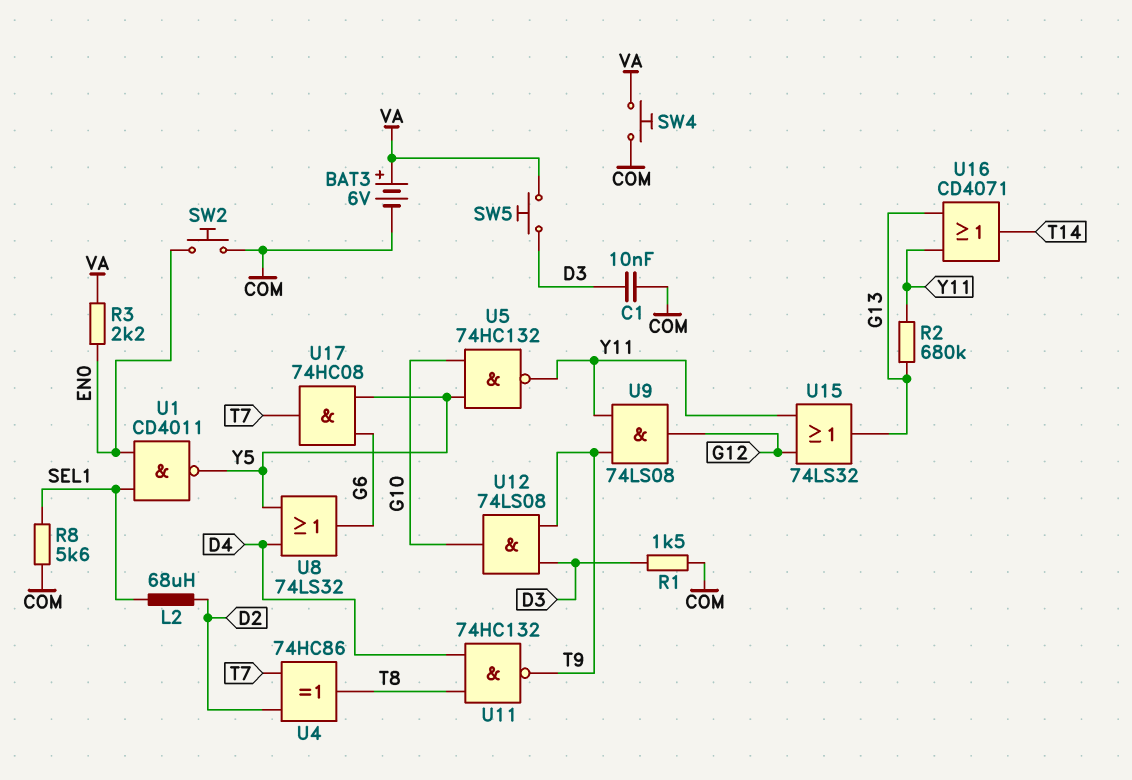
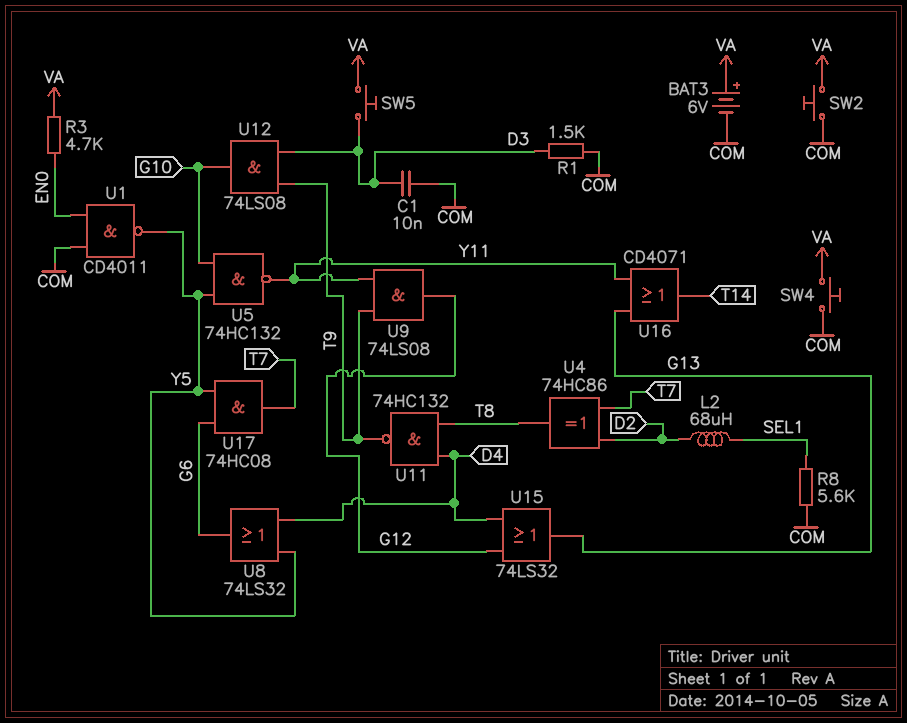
R2: 680k (G13, Y11) -> none
R3: 2.2k (EN0, VA) -> 4.7k (EN0, VA)
SW2: button (COM, EN0) -> button (COM, VA)
U1: NAND CD4011 (in EN0, in SEL1, out Y5) -> NAND CD4011 (in COM, in EN0, out Y5)
U15: OR 74LS32 (in G12, in Y11, out G13) -> OR 74LS32 (in D4, in G12, out G13)

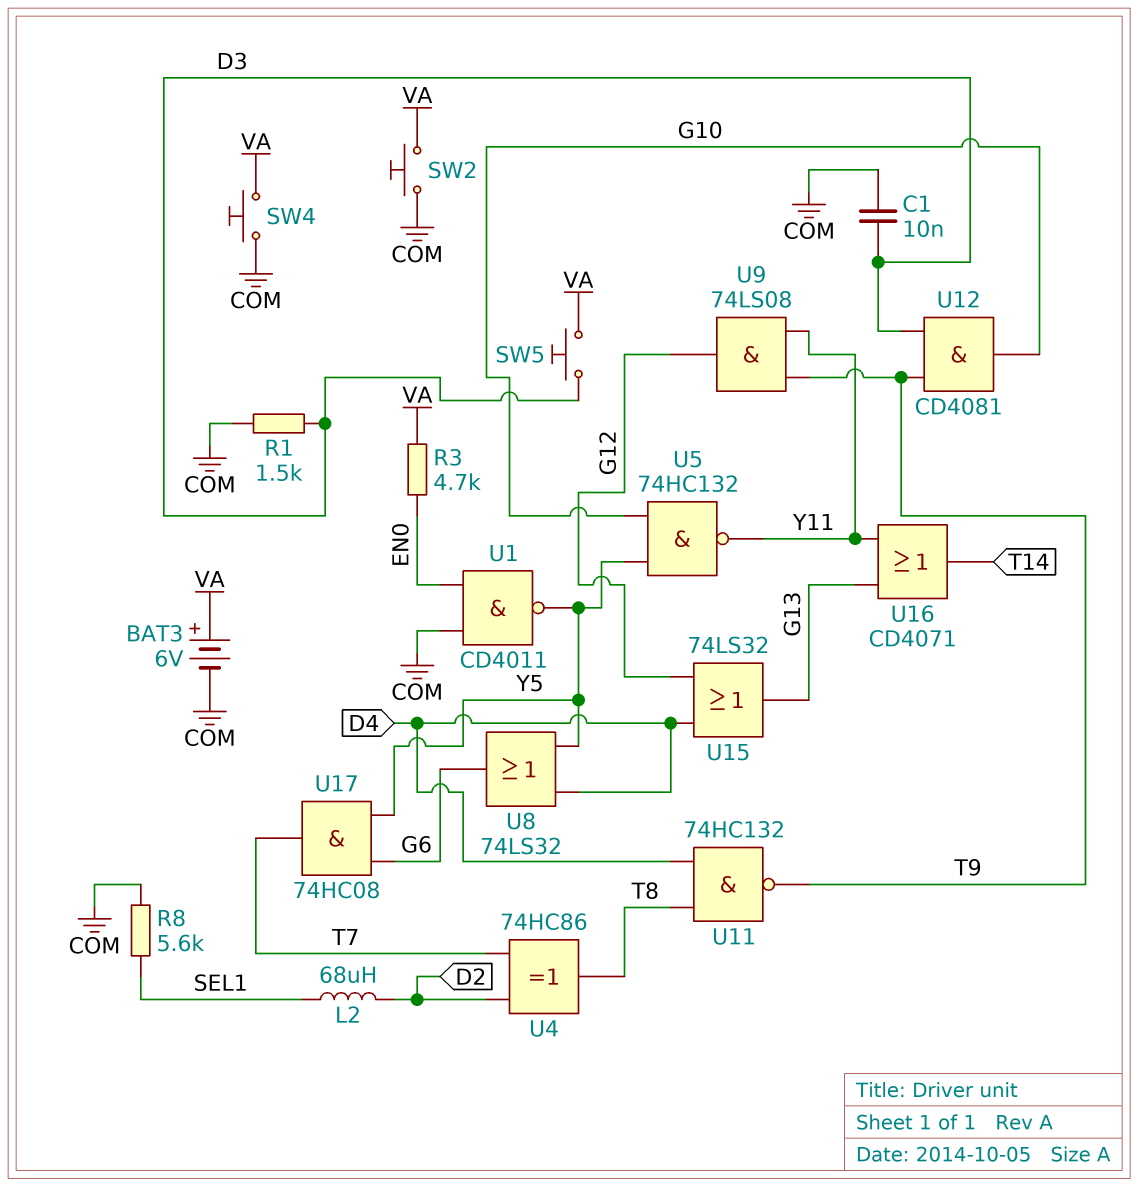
U12: AND 74LS08 (in D3, in T9, out G10) -> AND CD4081 (in D3, in T9, out G10)

